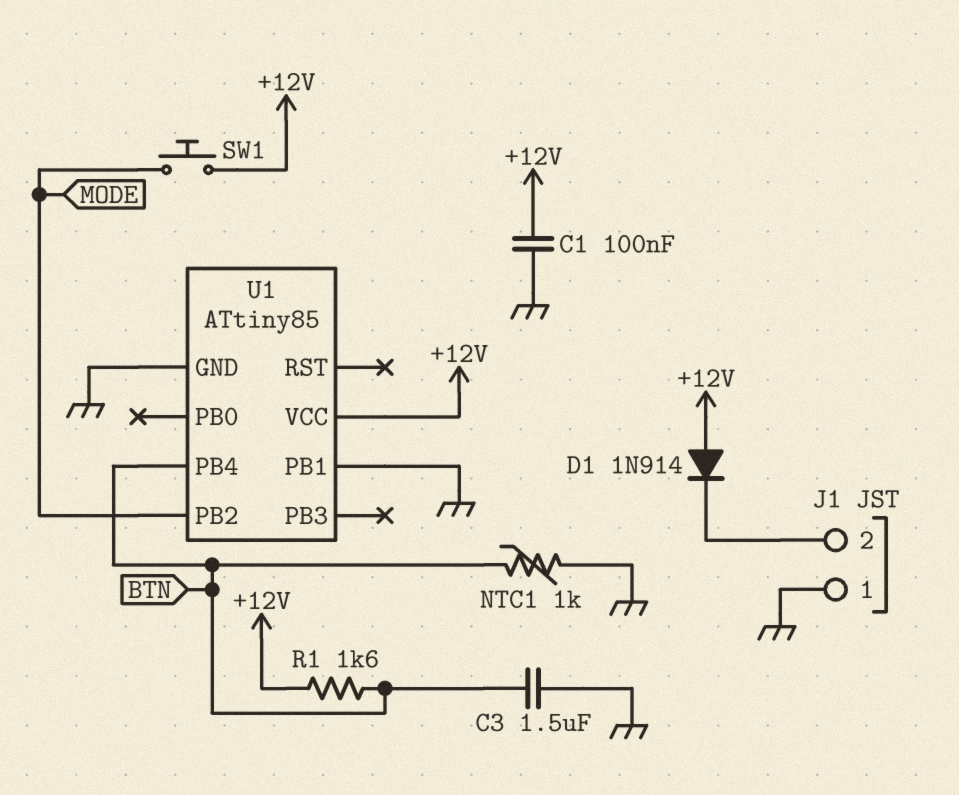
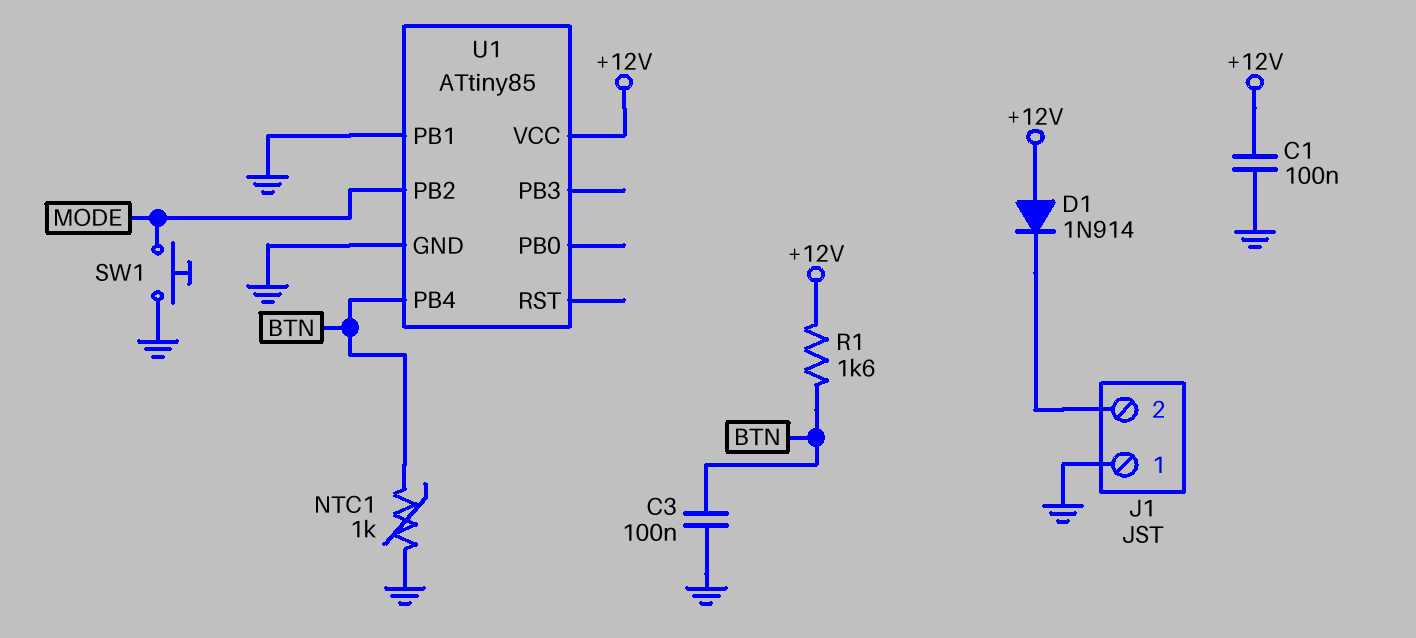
C3: 1.5uF (BTN, GND) -> 100nF (BTN, GND)
SW1: button (+12V, MODE) -> button (GND, MODE)

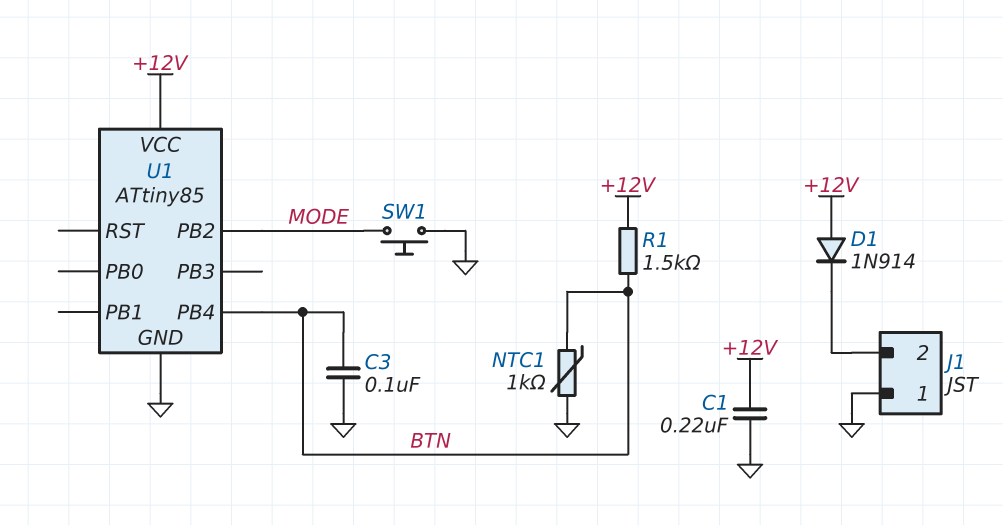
C1: 100nF (+12V, GND) -> 220nF (+12V, GND)
R1: 1.6k (+12V, BTN) -> 1.5k (+12V, BTN)
U1 pin PB1: GND -> none

